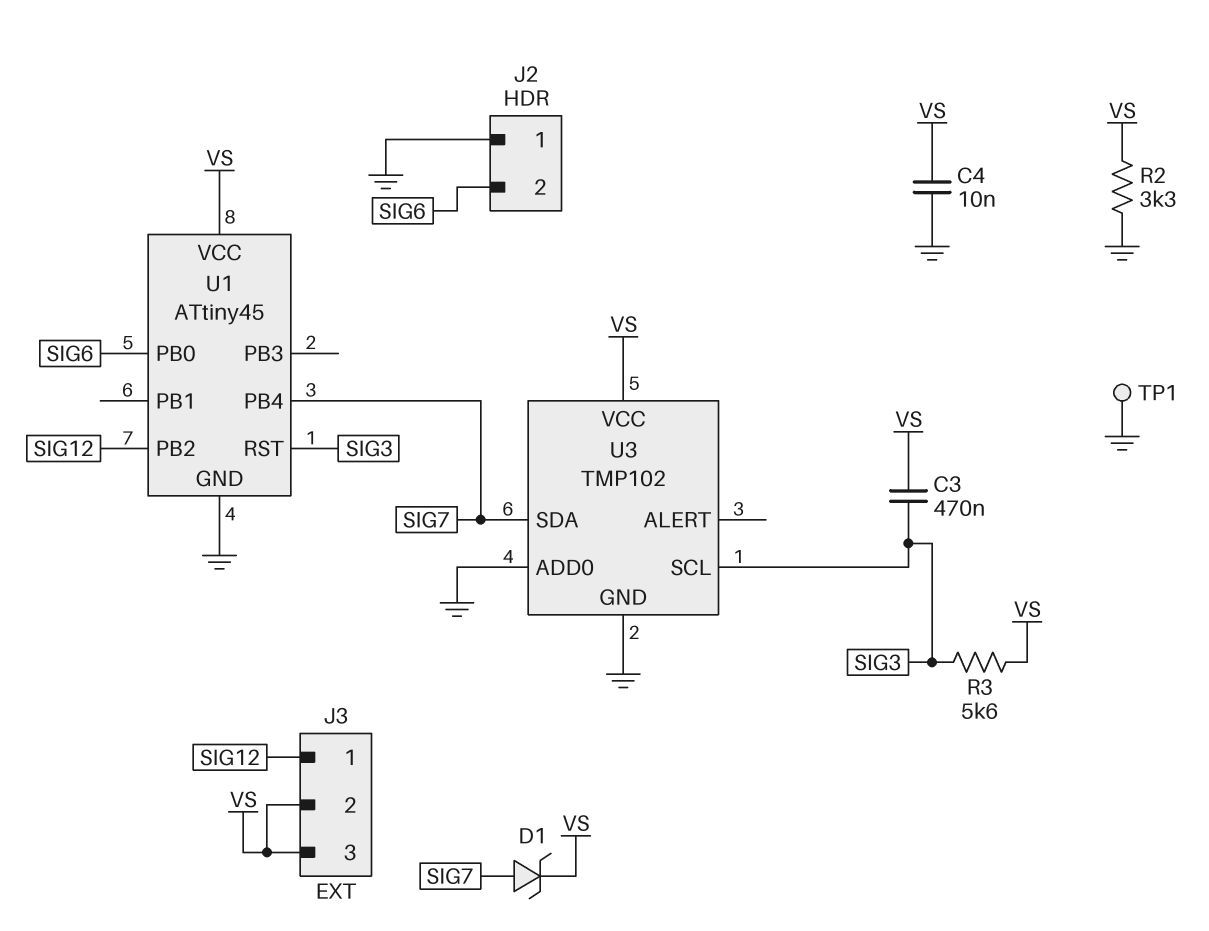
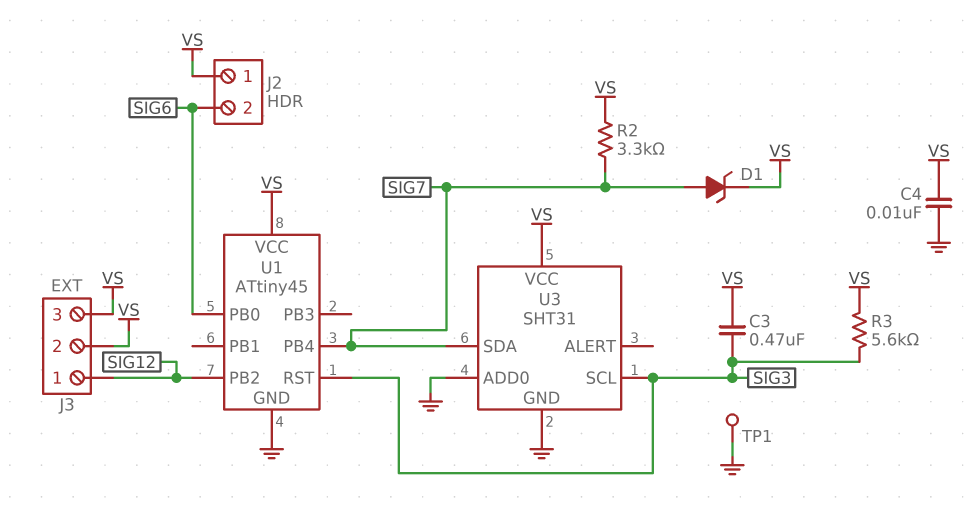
J2 pin 1: GND -> VS
R2: 3.3k (GND, VS) -> 3.3k (SIG7, VS)
U3: TMP102 -> SHT31

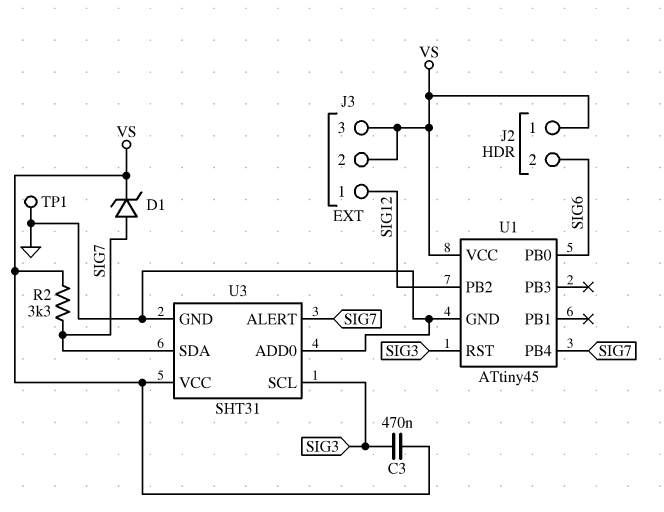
C4: 10nF (GND, VS) -> none
R3: 5.6k (SIG3, VS) -> none
U3 pin ALERT: none -> SIG7

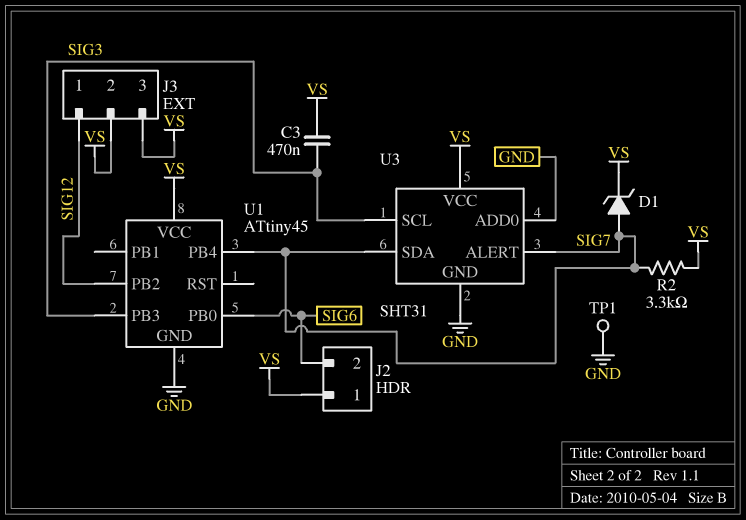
U1 pin PB3: none -> SIG3
U1 pin RST: SIG3 -> none

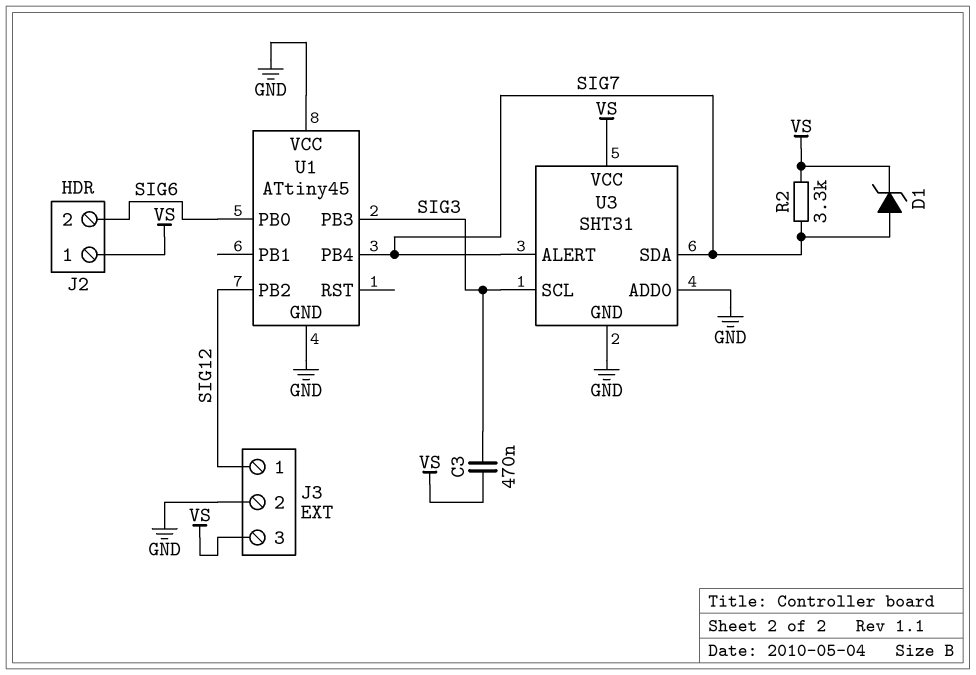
J3 pin 2: VS -> GND
TP1: test point (GND) -> none
U1 pin VCC: VS -> GND

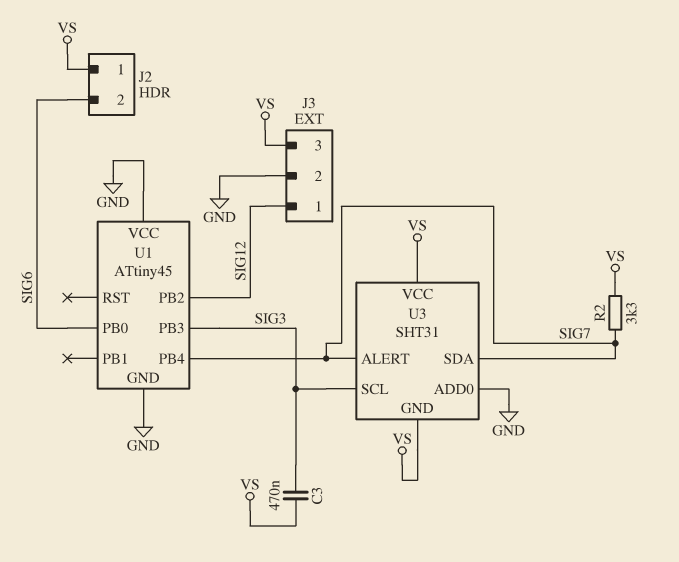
D1: zener (A SIG7, K VS) -> none
U3 pin GND: GND -> VS

